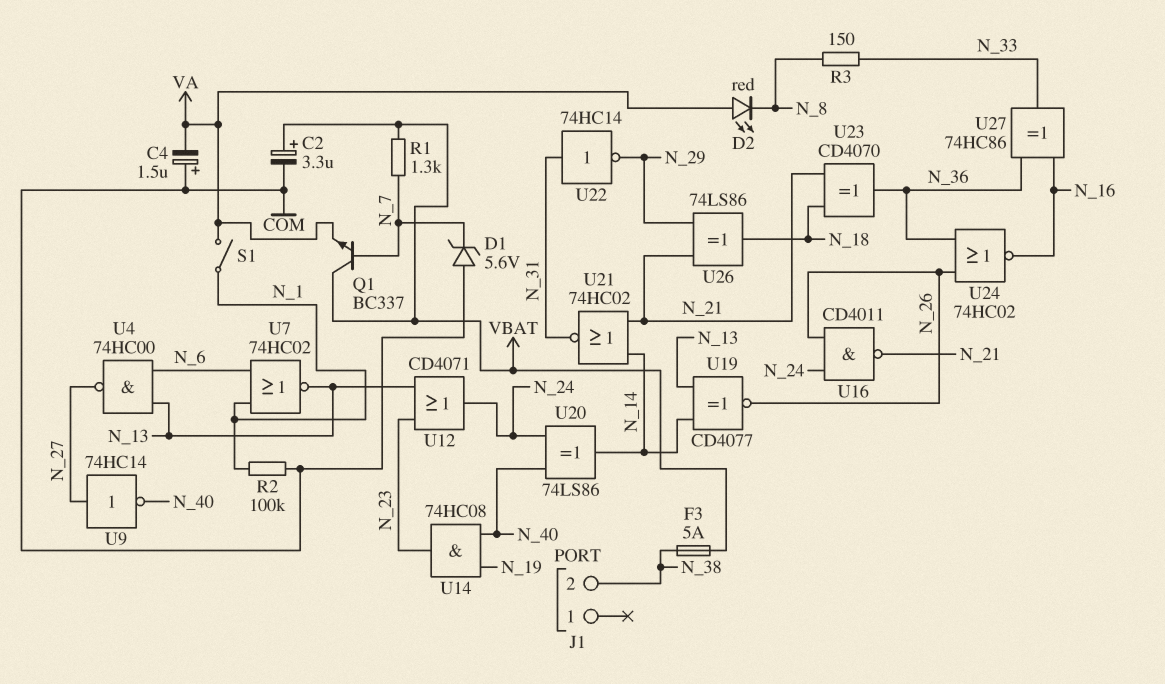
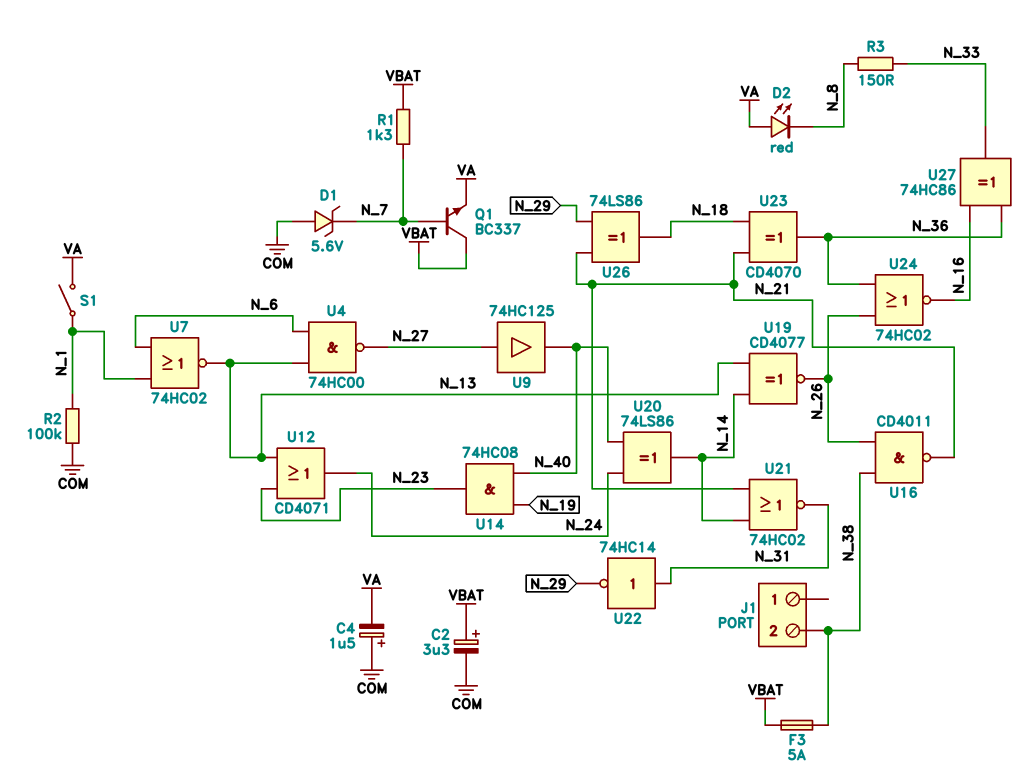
U9: NOT 74HC14 (in N_27, out N_40) -> buffer 74HC125 (in N_27, out N_40)
U16: NAND CD4011 (in N_24, in N_26, out N_21) -> NAND CD4011 (in N_26, in N_38, out N_21)

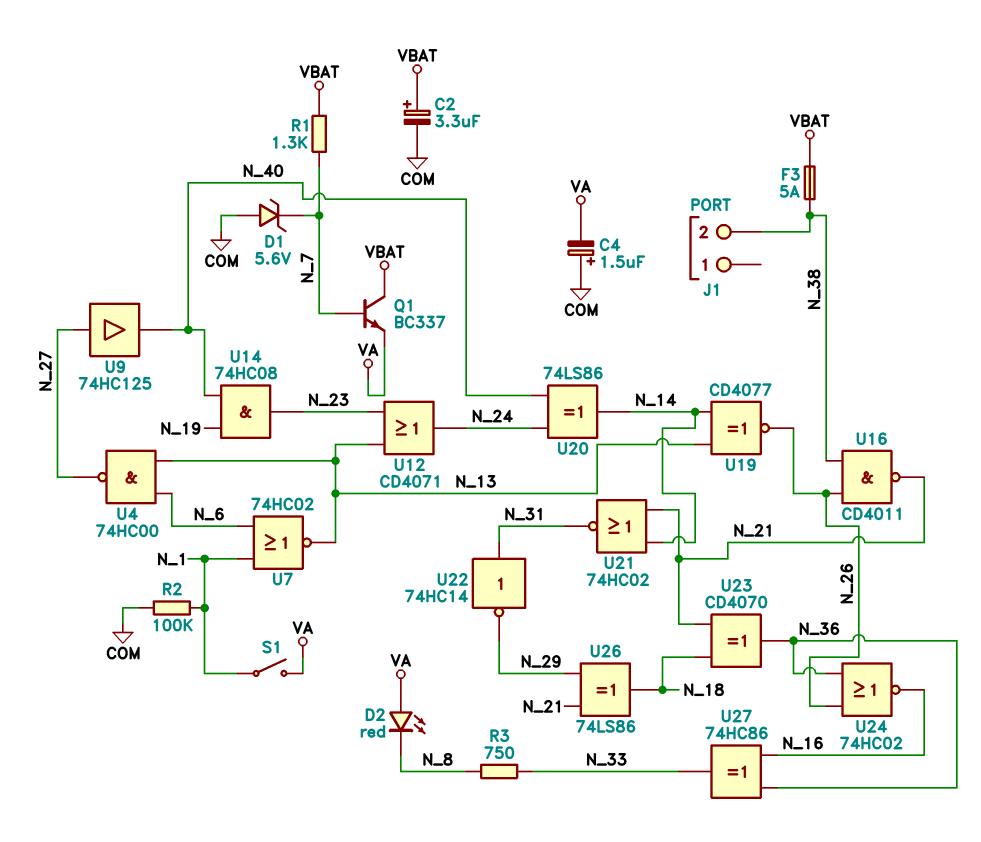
R3: 150 (N_8, N_33) -> 750 (N_8, N_33)

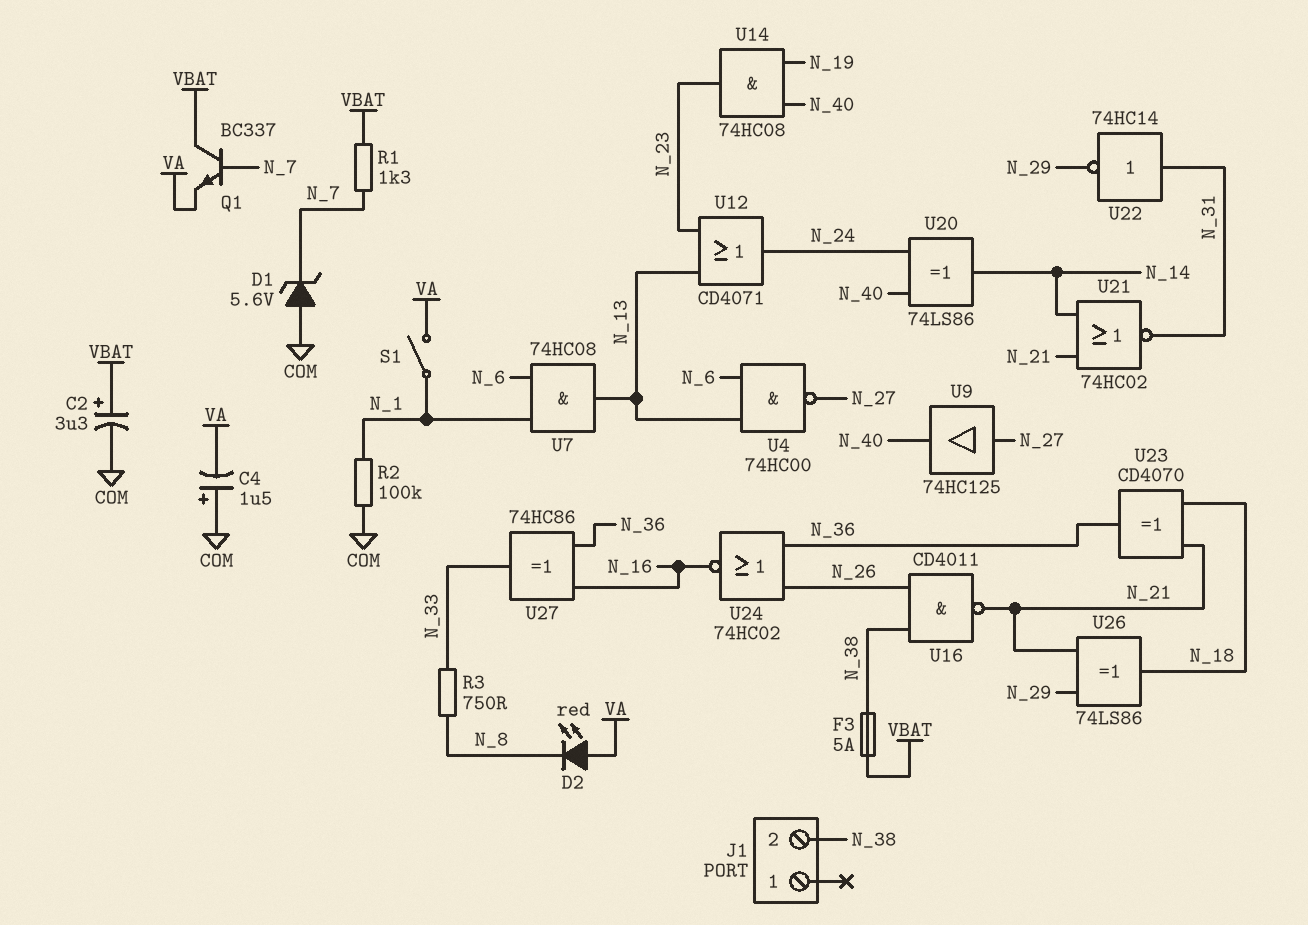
U7: NOR 74HC02 (in N_1, in N_6, out N_13) -> AND 74HC08 (in N_1, in N_6, out N_13)
U19: XNOR CD4077 (in N_13, in N_14, out N_26) -> none

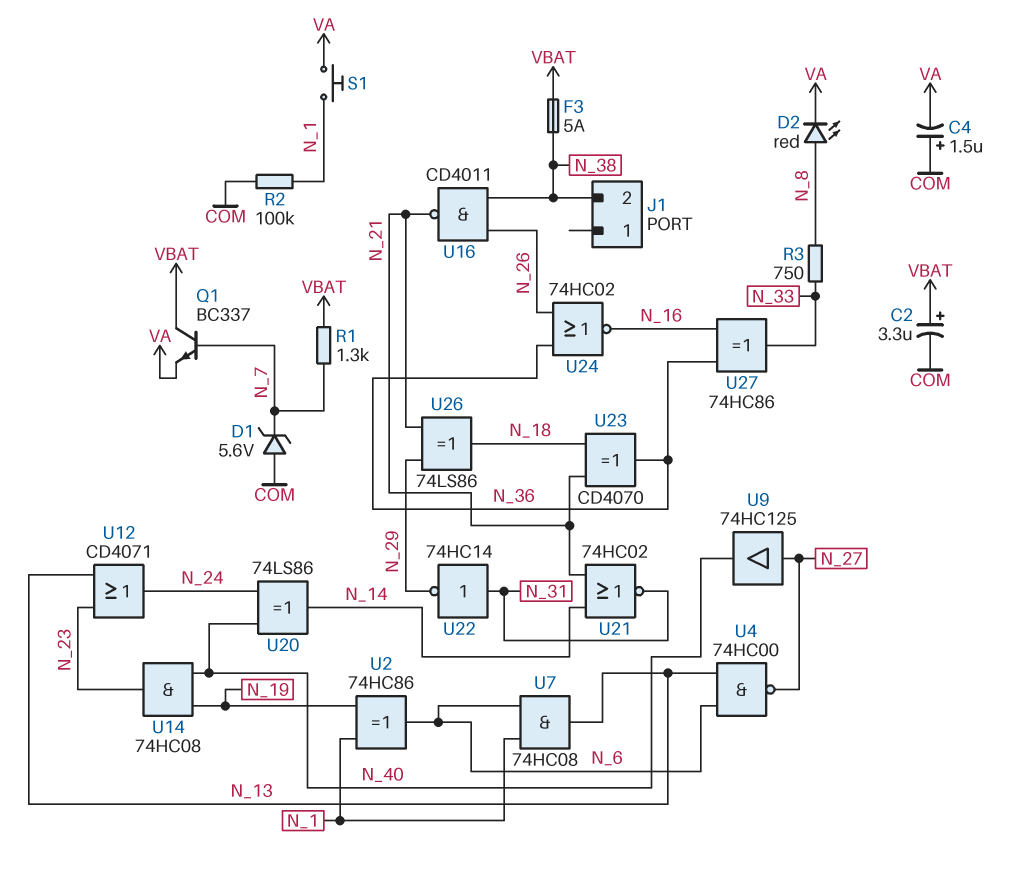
D2: LED red (A VA, K N_8) -> LED red (A N_8, K VA)
S1: switch (N_1, VA) -> button (N_1, VA)
U2: none -> XOR 74HC86 (in N_1, in N_19, out N_6)

